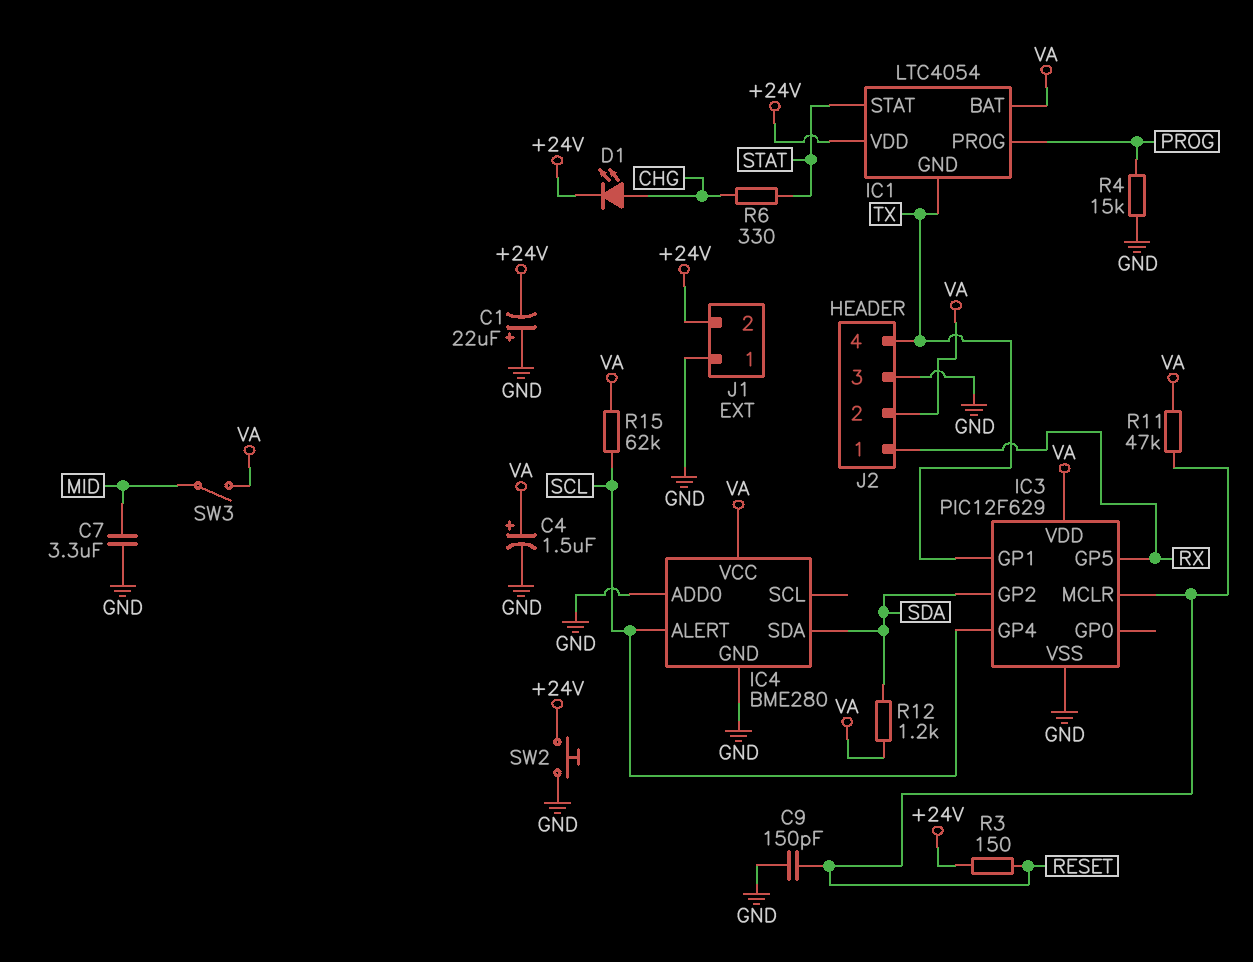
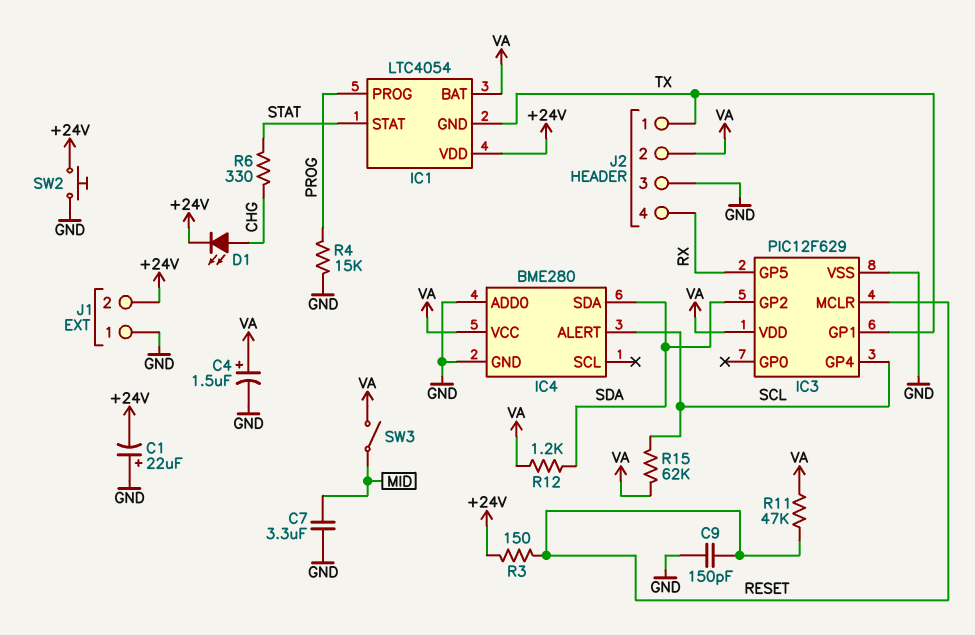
J2 pin 1: RX -> TX
J2 pin 4: TX -> RX

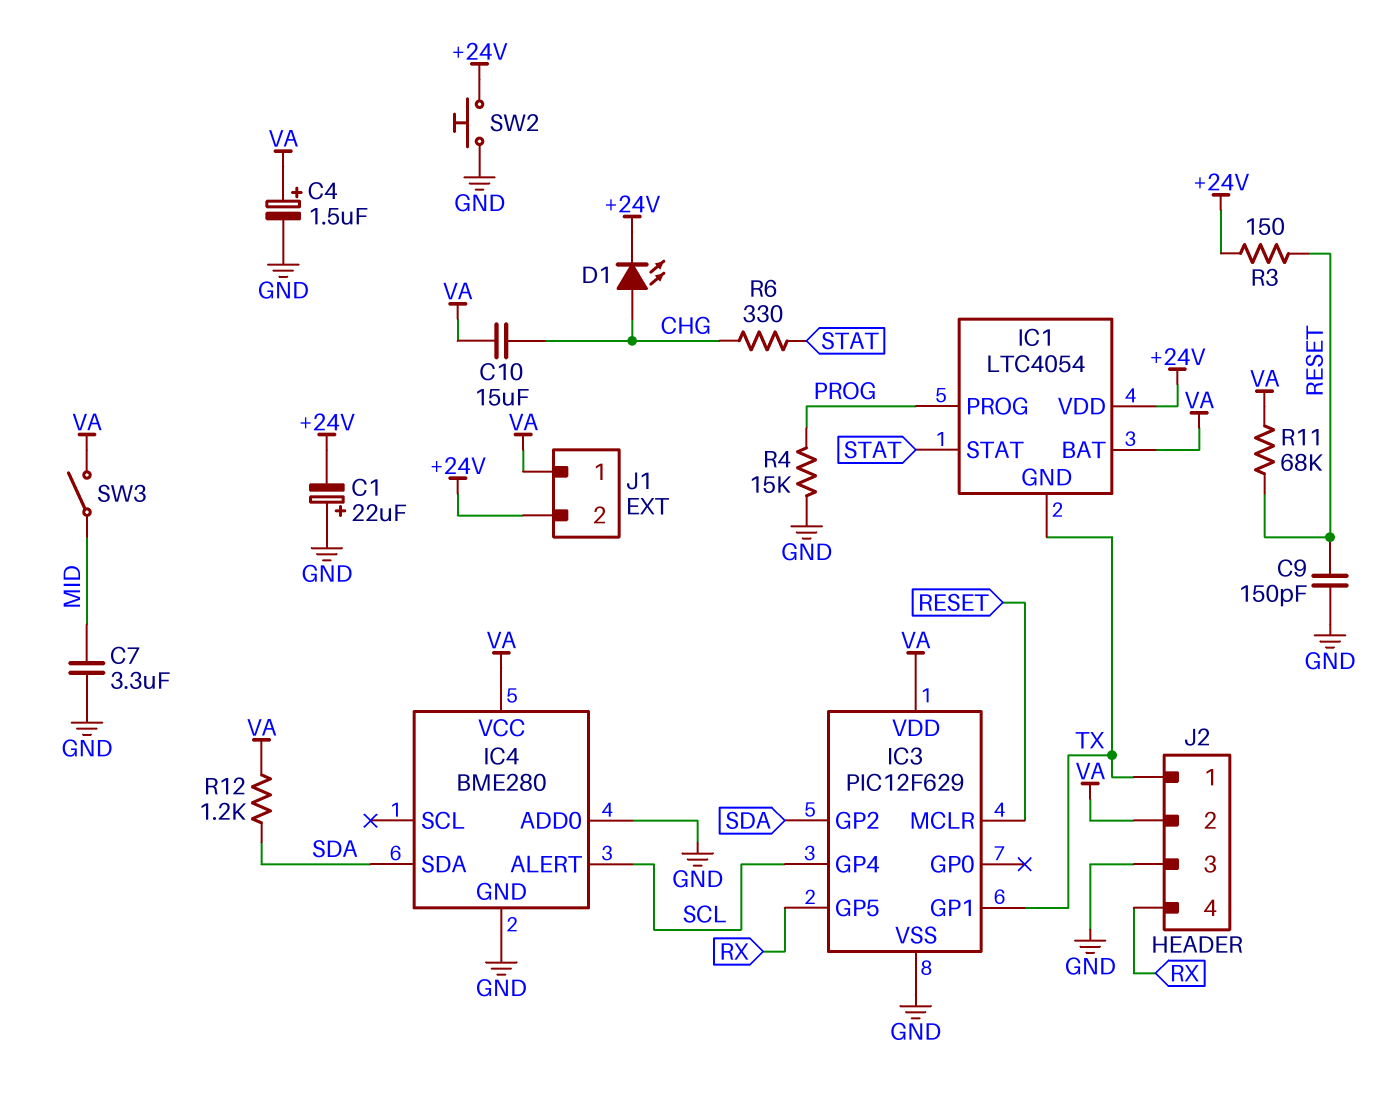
C10: none -> 15uF (CHG, VA)
J1 pin 1: GND -> VA
R11: 47k (RESET, VA) -> 68k (RESET, VA)
R15: 62k (SCL, VA) -> none

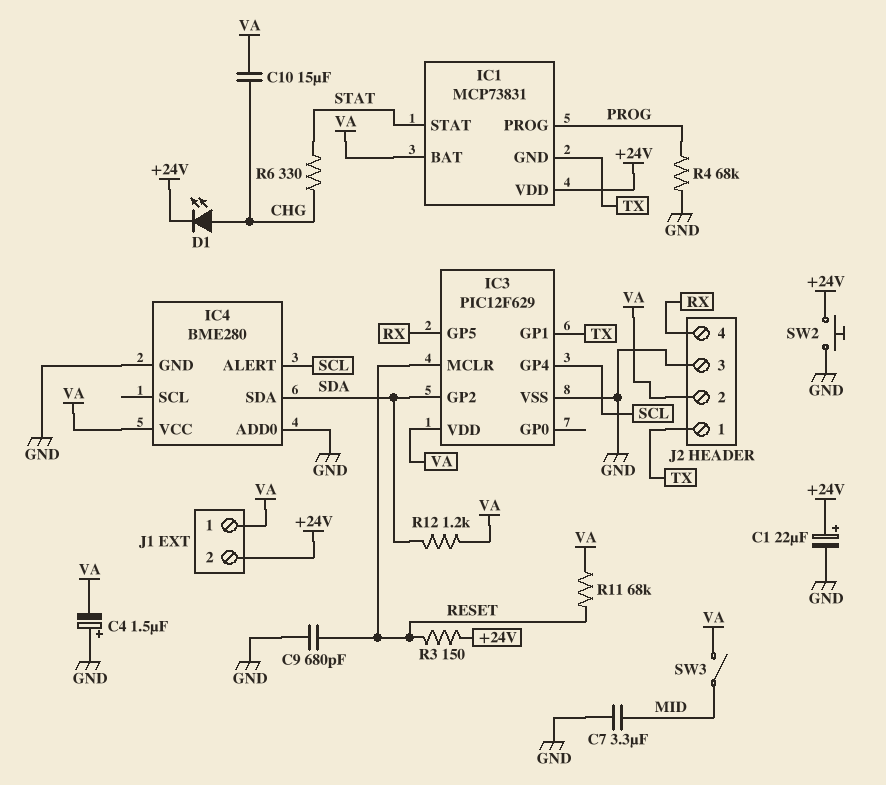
C1: 22uF (plus GND, minus +24V) -> 22uF (plus +24V, minus GND)
C4: 1.5uF (plus VA, minus GND) -> 1.5uF (plus GND, minus VA)
C9: 150pF (GND, RESET) -> 680pF (GND, RESET)
IC1: LTC4054 -> MCP73831
R4: 15k (GND, PROG) -> 68k (GND, PROG)

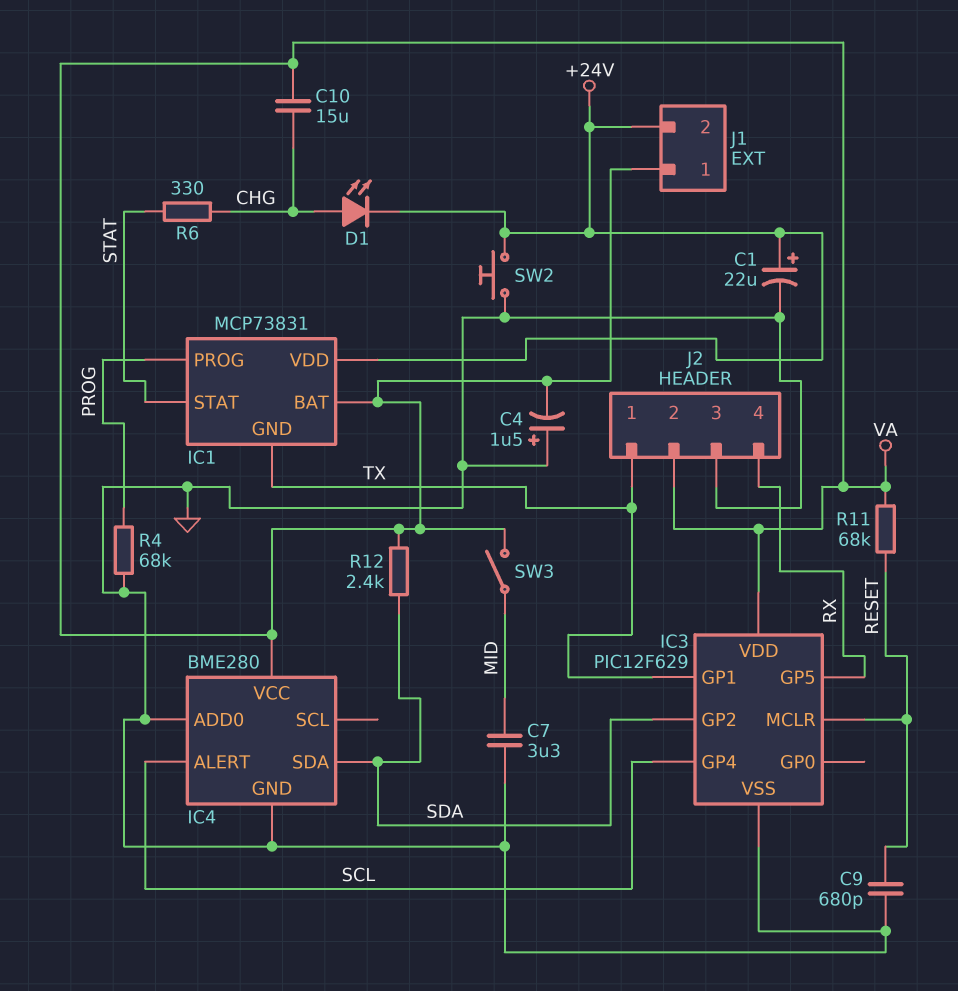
R3: 150 (+24V, RESET) -> none
R12: 1.2k (SDA, VA) -> 2.4k (SDA, VA)

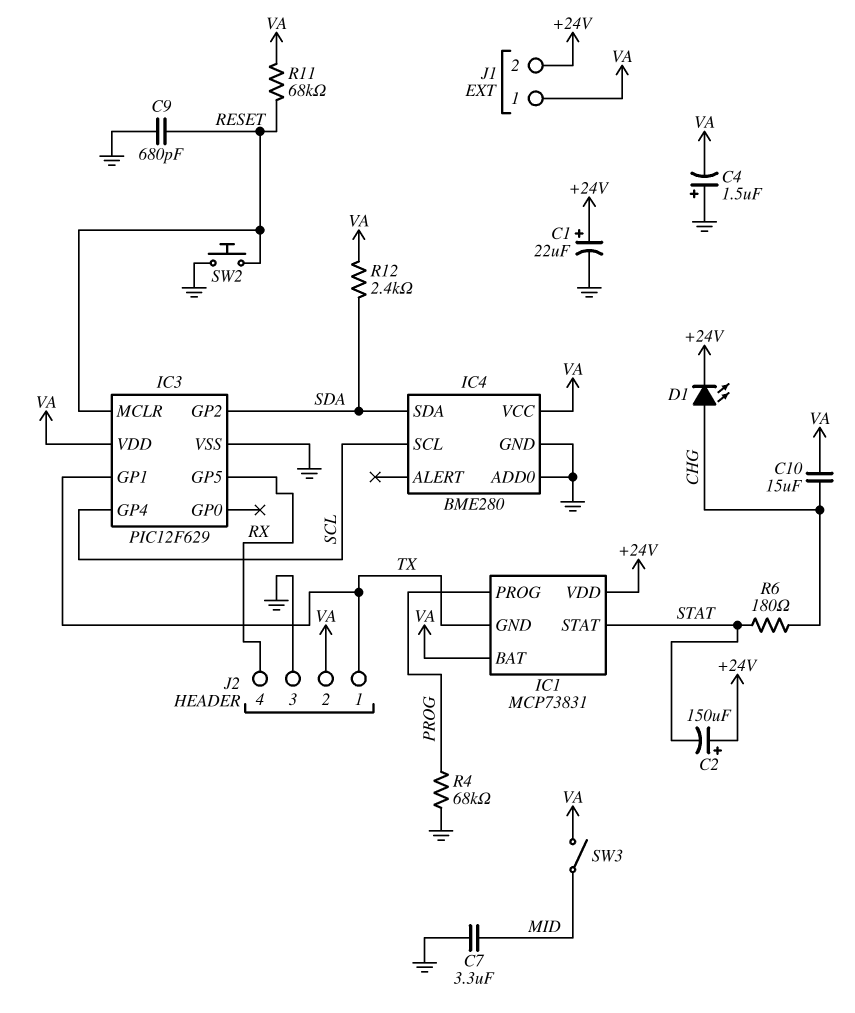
C2: none -> 150uF (plus +24V, minus STAT)
IC4 pin ALERT: SCL -> none
IC4 pin SCL: none -> SCL
R6: 330 (CHG, STAT) -> 180 (CHG, STAT)
SW2: button (+24V, GND) -> button (GND, RESET)

